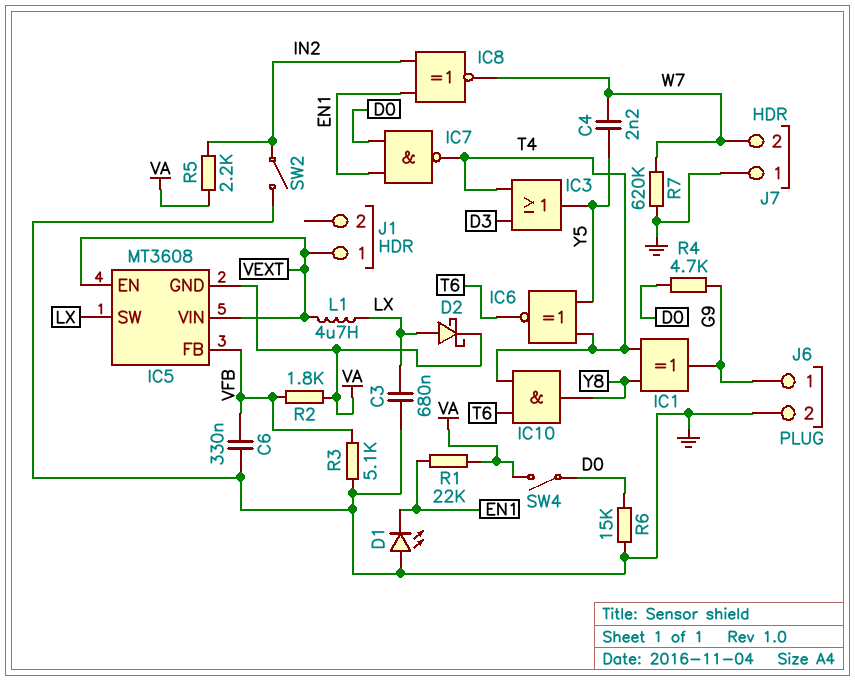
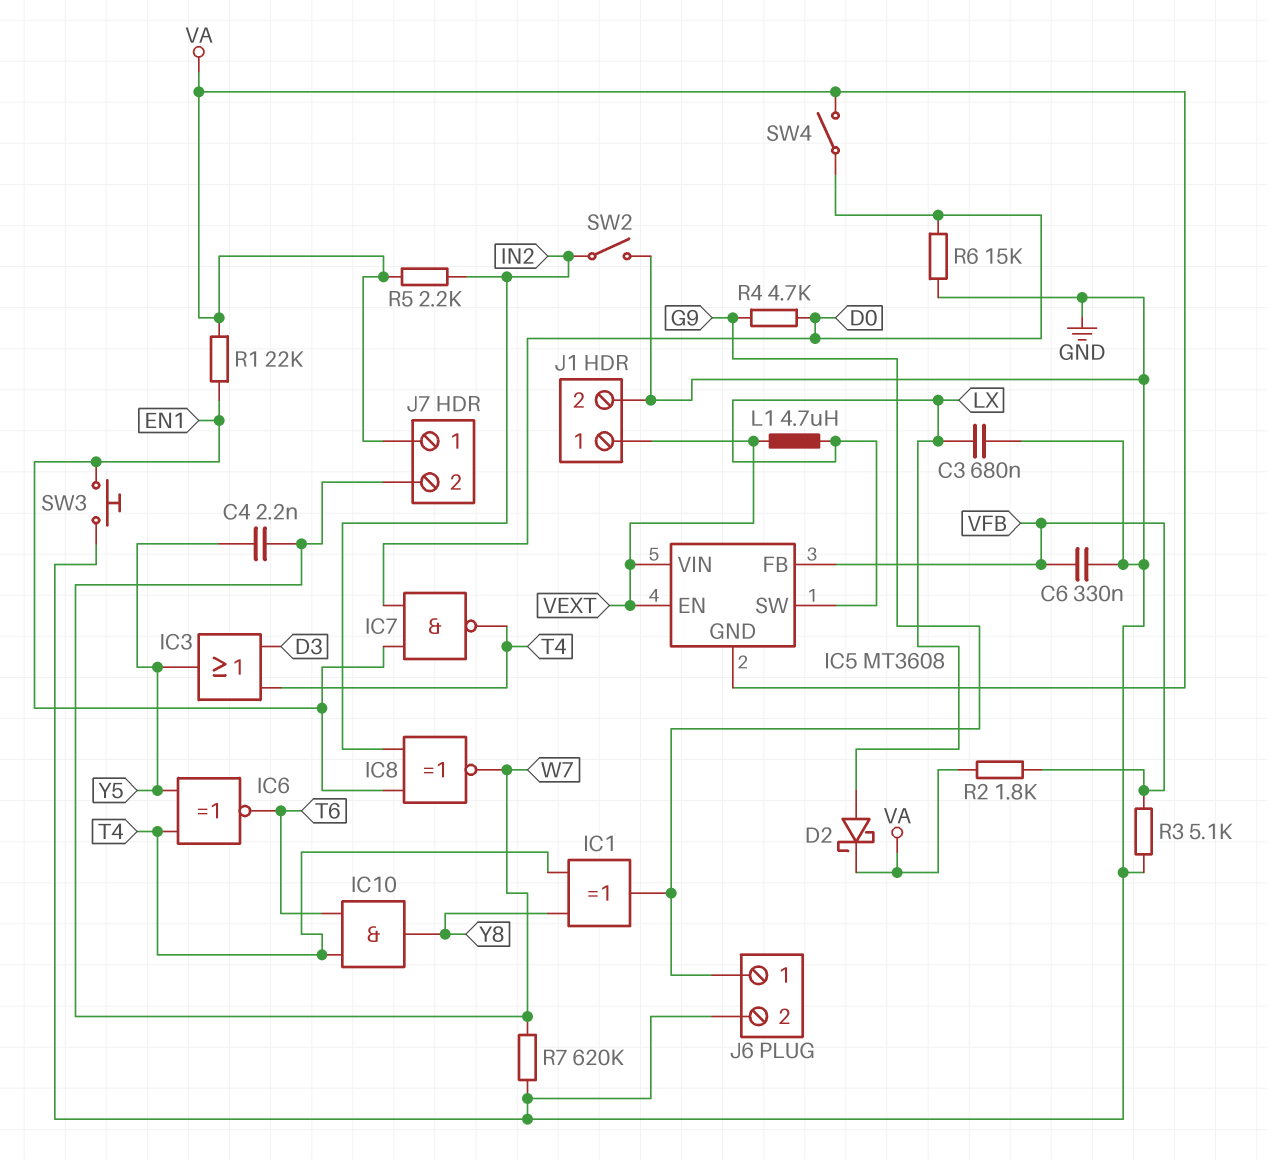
D1: LED (A GND, K EN1) -> none
J1 pin 2: none -> GND
J7 pin 1: GND -> VA
SW3: none -> button (EN1, GND)

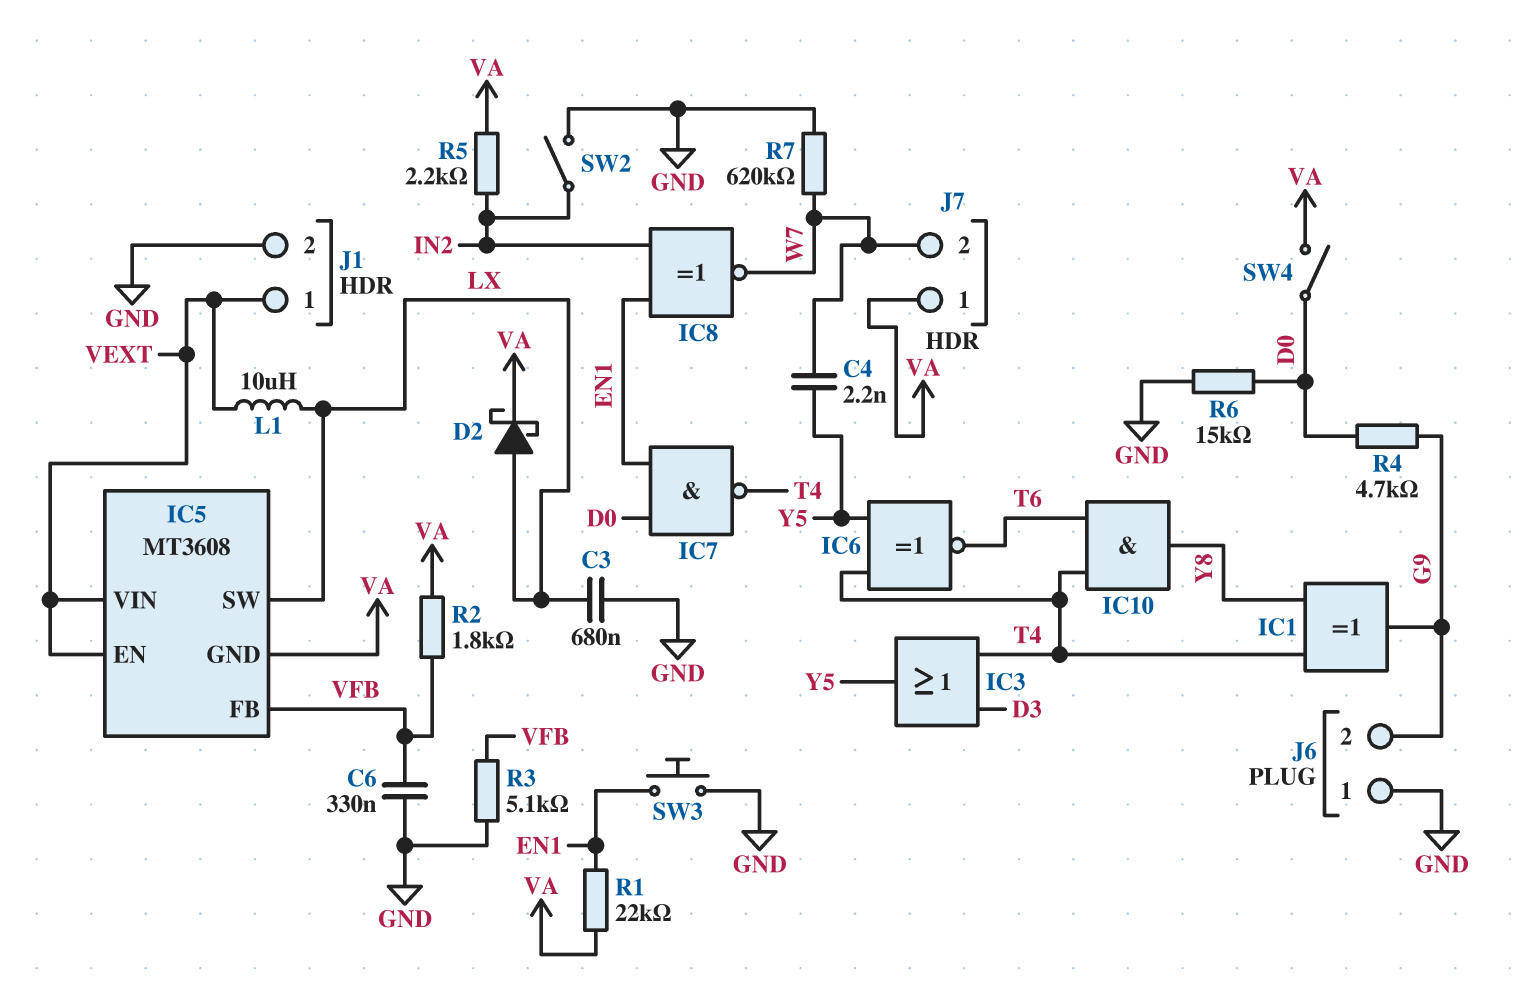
J6 pin 1: G9 -> GND
J6 pin 2: GND -> G9
L1: 4.7uH (LX, VEXT) -> 10uH (LX, VEXT)

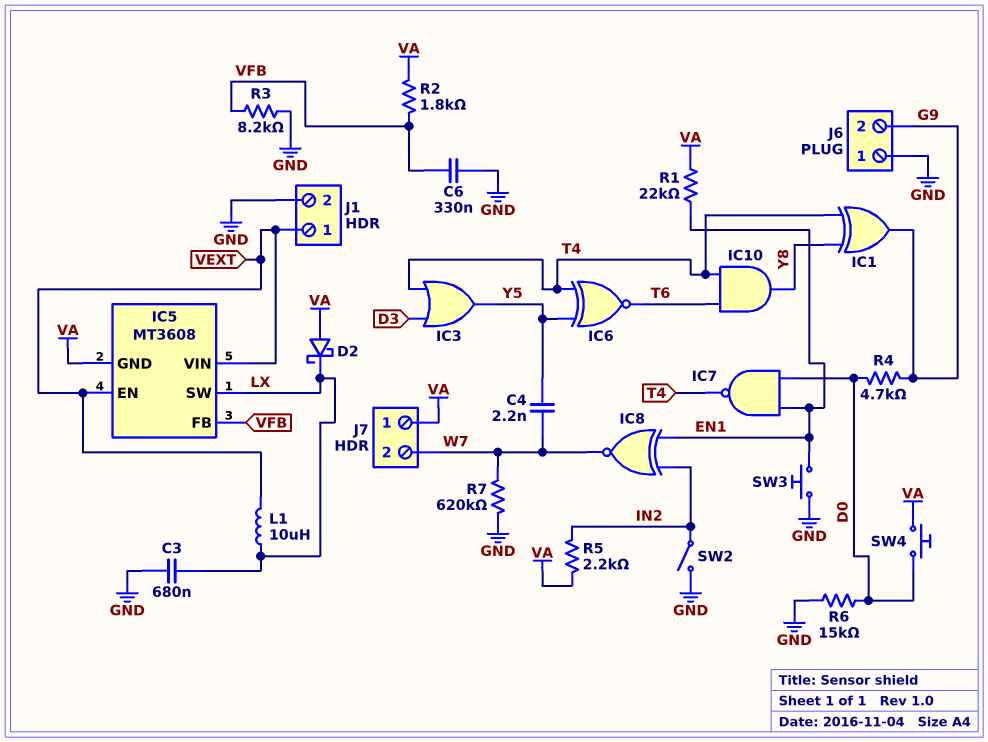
D2: schottky (A LX, K VA) -> schottky (A VA, K LX)
R3: 5.1k (GND, VFB) -> 8.2k (GND, VFB)
SW4: switch (D0, VA) -> button (D0, VA)

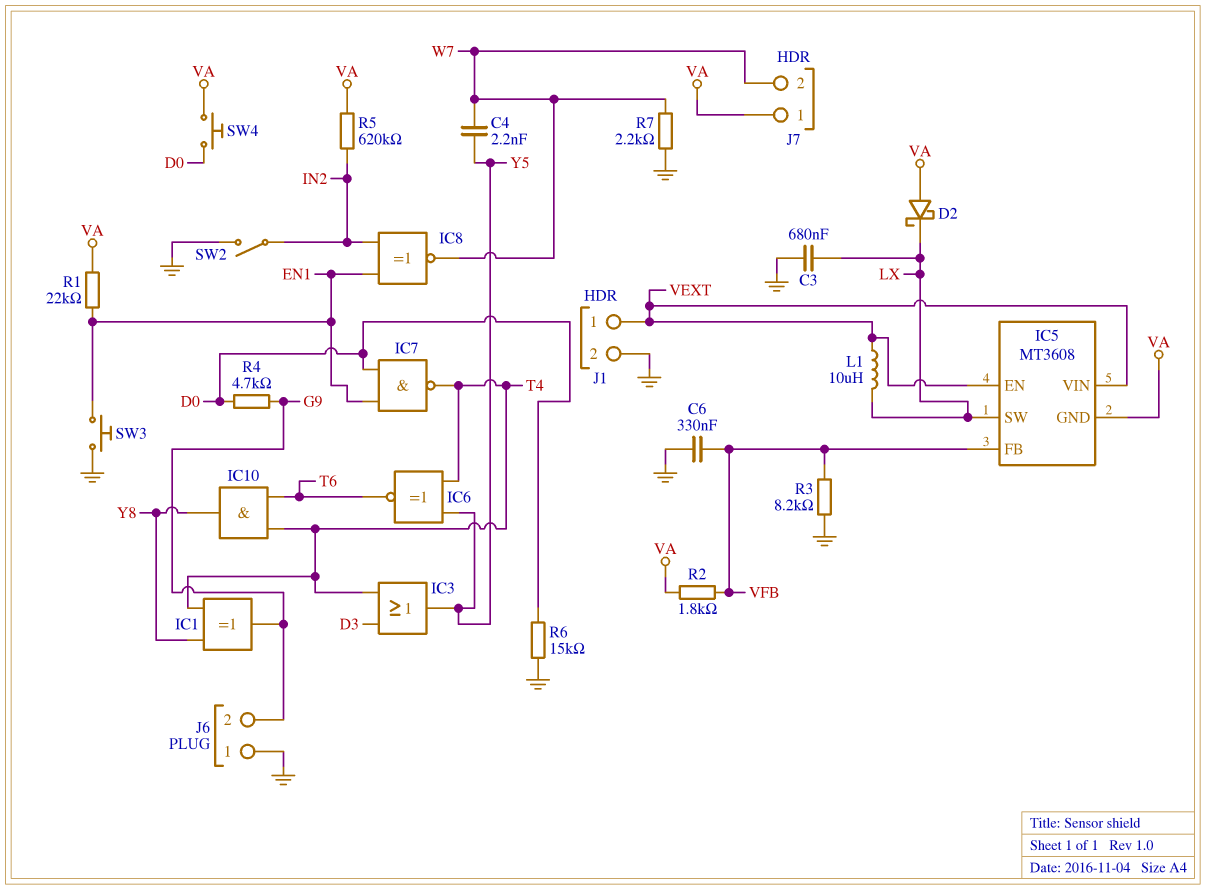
R5: 2.2k (IN2, VA) -> 620k (IN2, VA)
R7: 620k (GND, W7) -> 2.2k (GND, W7)

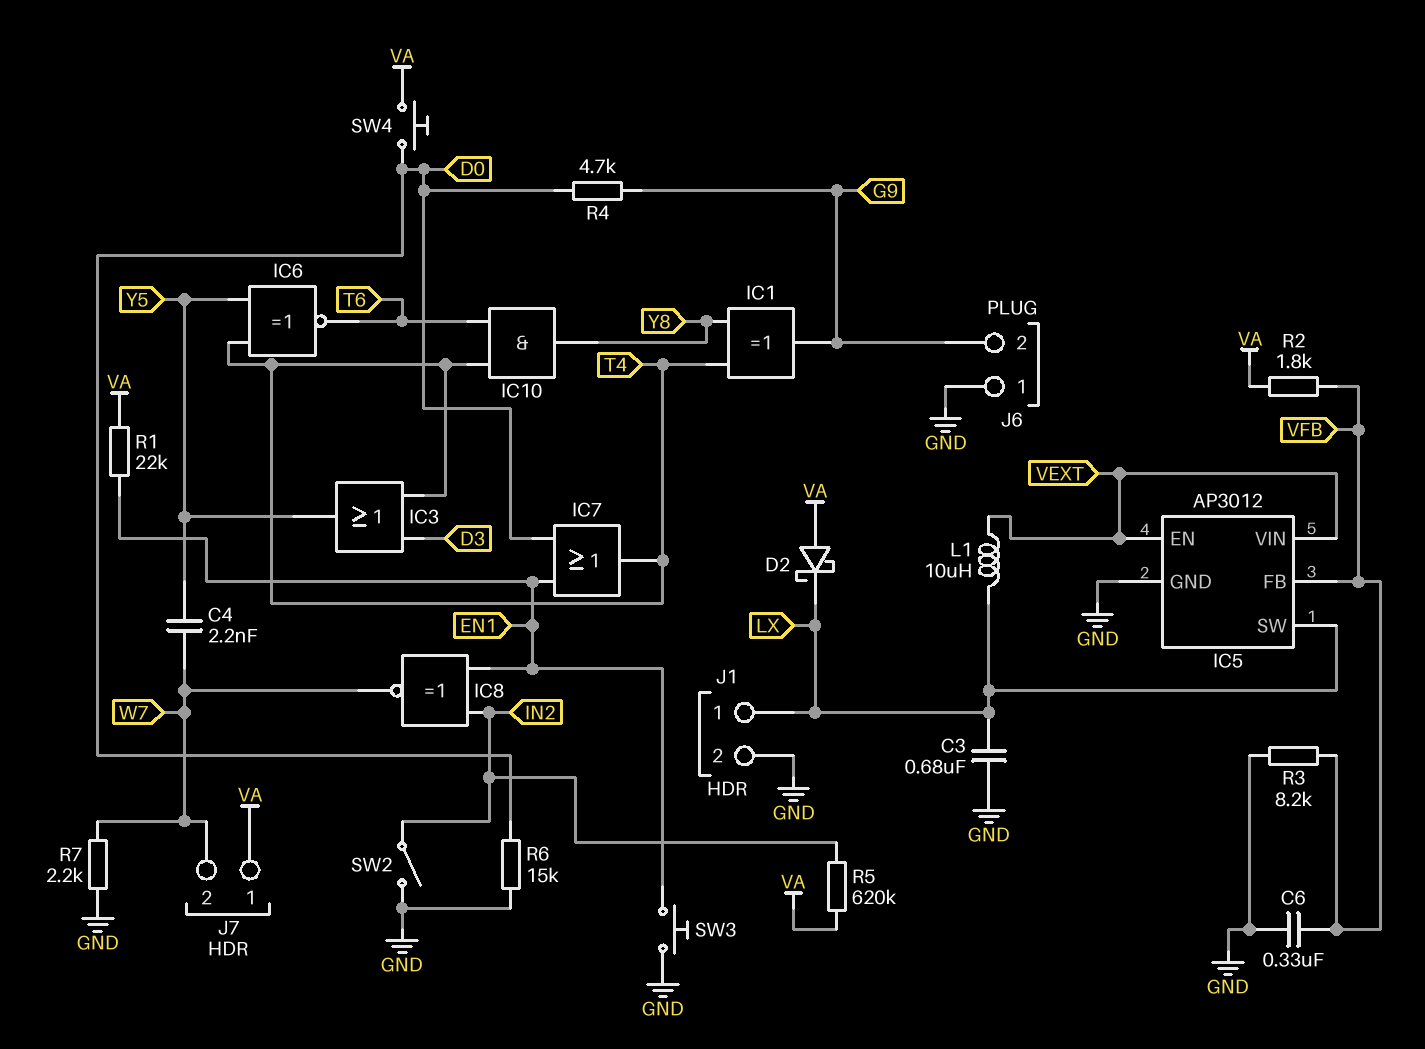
IC5: MT3608 -> AP3012
IC5 pin GND: VA -> GND
IC7: NAND (in D0, in EN1, out T4) -> OR (in D0, in EN1, out T4)
J1 pin 1: VEXT -> LX

